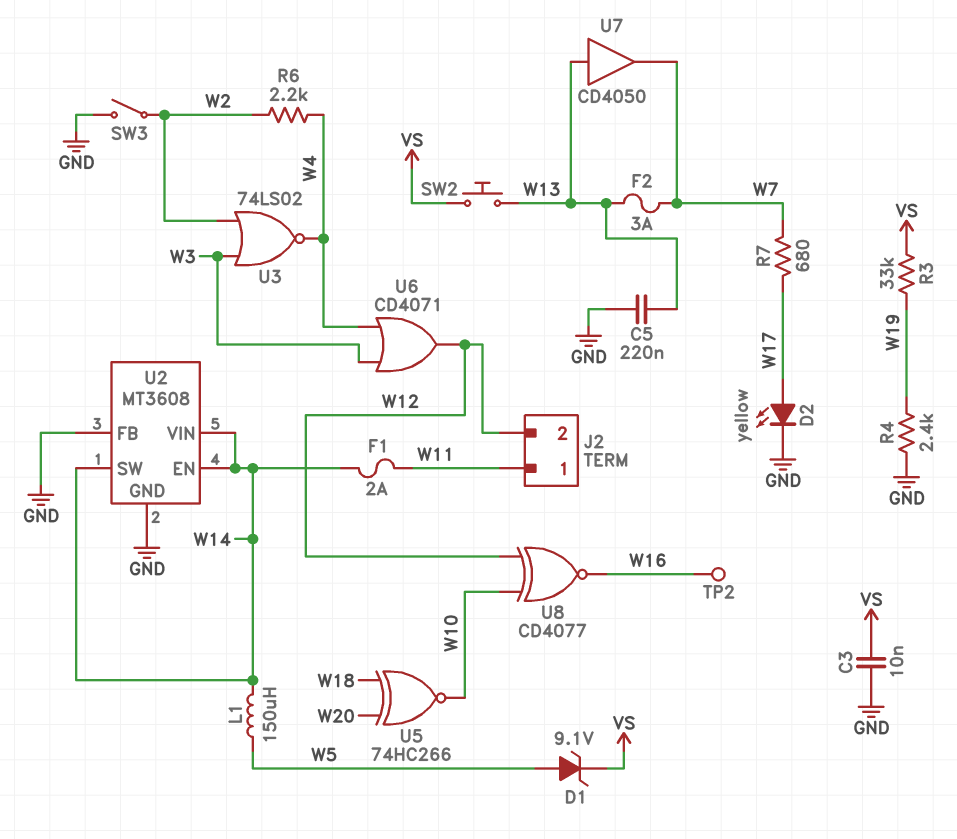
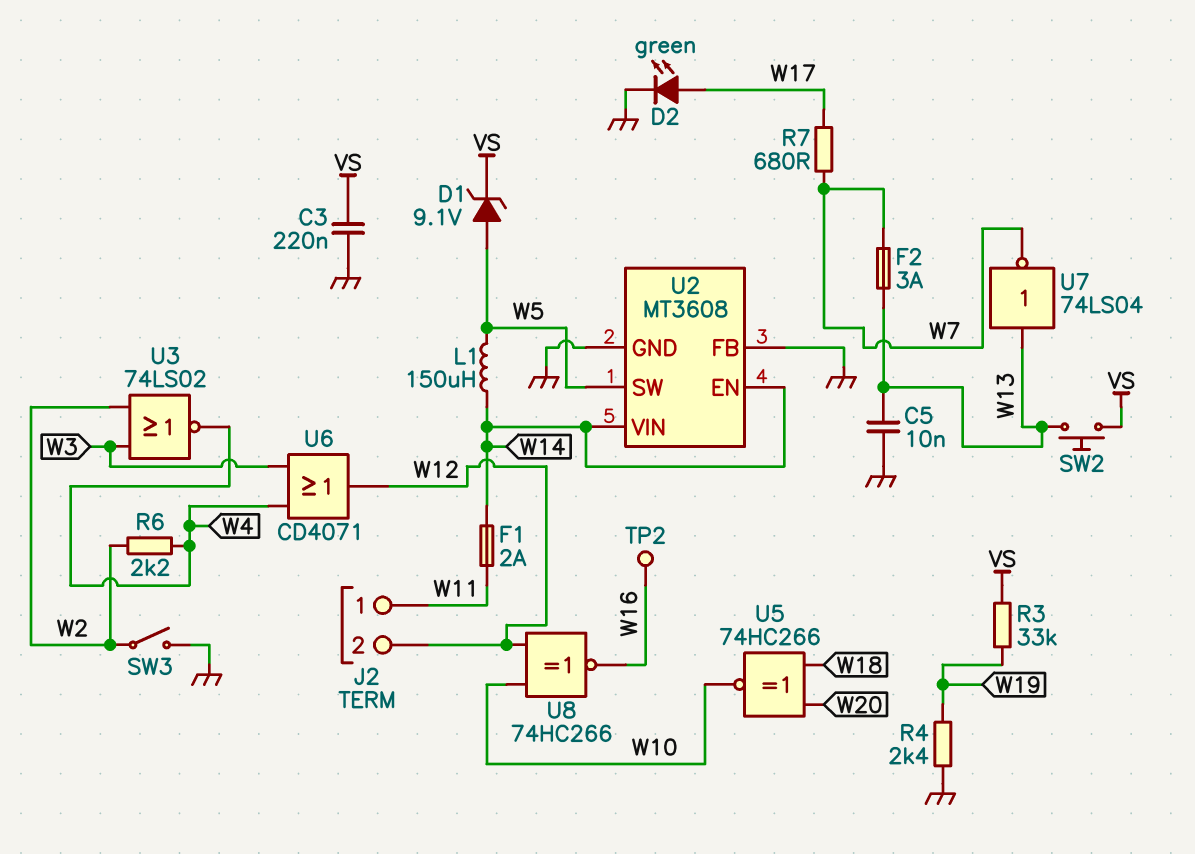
C3: 10nF (GND, VS) -> 220nF (GND, VS)
C5: 220nF (GND, W13) -> 10nF (GND, W13)
D2: LED yellow (A W17, K GND) -> LED green (A W17, K GND)
U2 pin SW: W14 -> W5
U7: buffer CD4050 (in W13, out W7) -> NOT 74LS04 (in W13, out W7)
U8: XNOR CD4077 (in W10, in W12, out W16) -> XNOR 74HC266 (in W10, in W12, out W16)

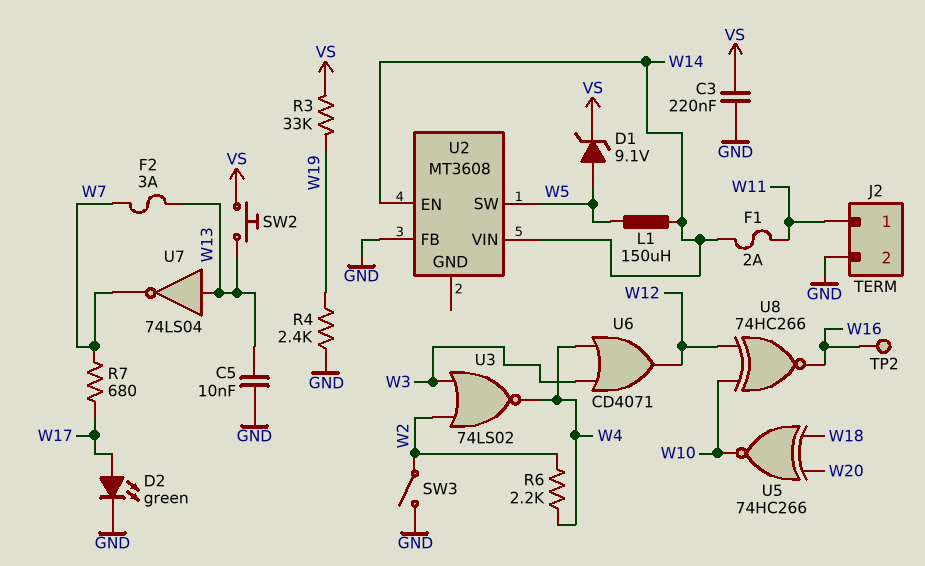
J2 pin 2: W12 -> GND
U2 pin GND: GND -> none

